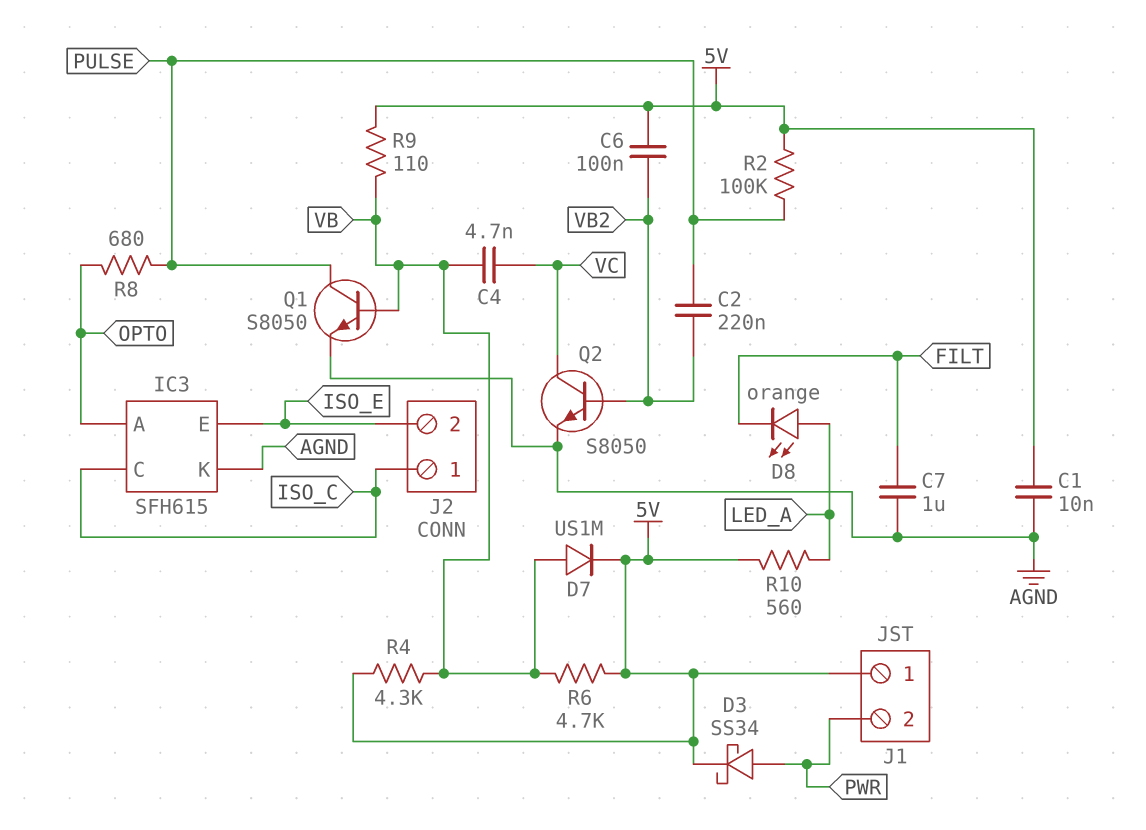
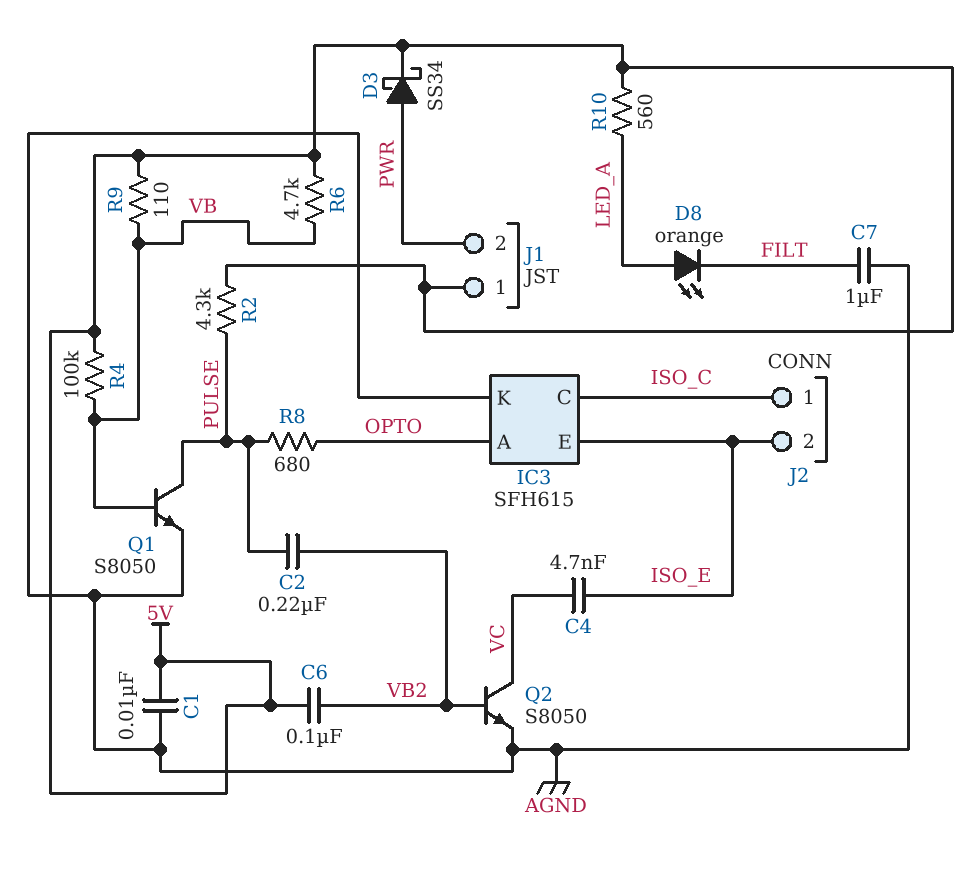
C4: 4.7nF (VB, VC) -> 4.7nF (ISO_E, VC)
D7: diode US1M (A VB, K 5V) -> none
R2: 100k (5V, PULSE) -> 4.3k (5V, PULSE)
R4: 4.3k (5V, VB) -> 100k (5V, VB)

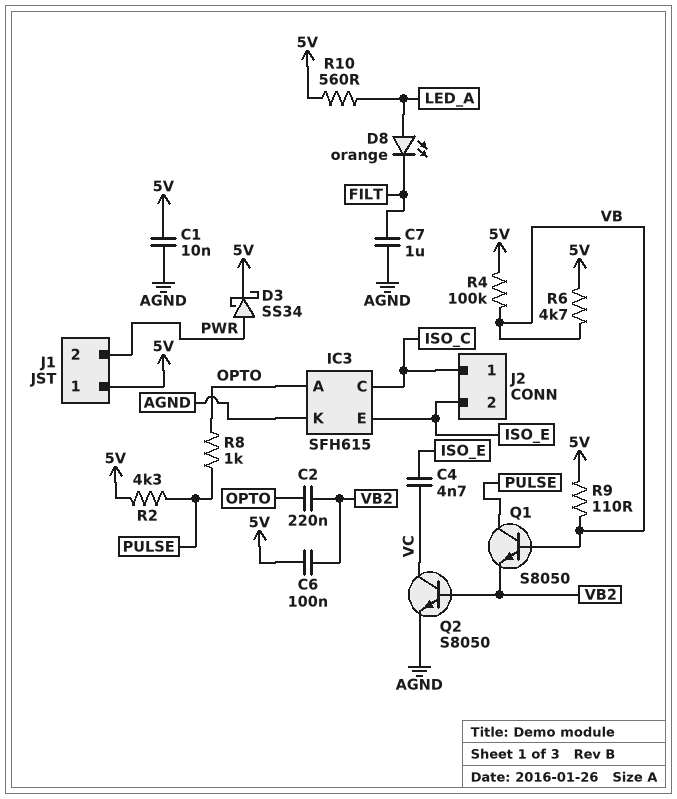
C2: 220nF (PULSE, VB2) -> 220nF (OPTO, VB2)
Q1: NPN S8050 (B VB, C PULSE, E AGND) -> NPN S8050 (B VB, C PULSE, E VB2)
R8: 680 (OPTO, PULSE) -> 1k (OPTO, PULSE)

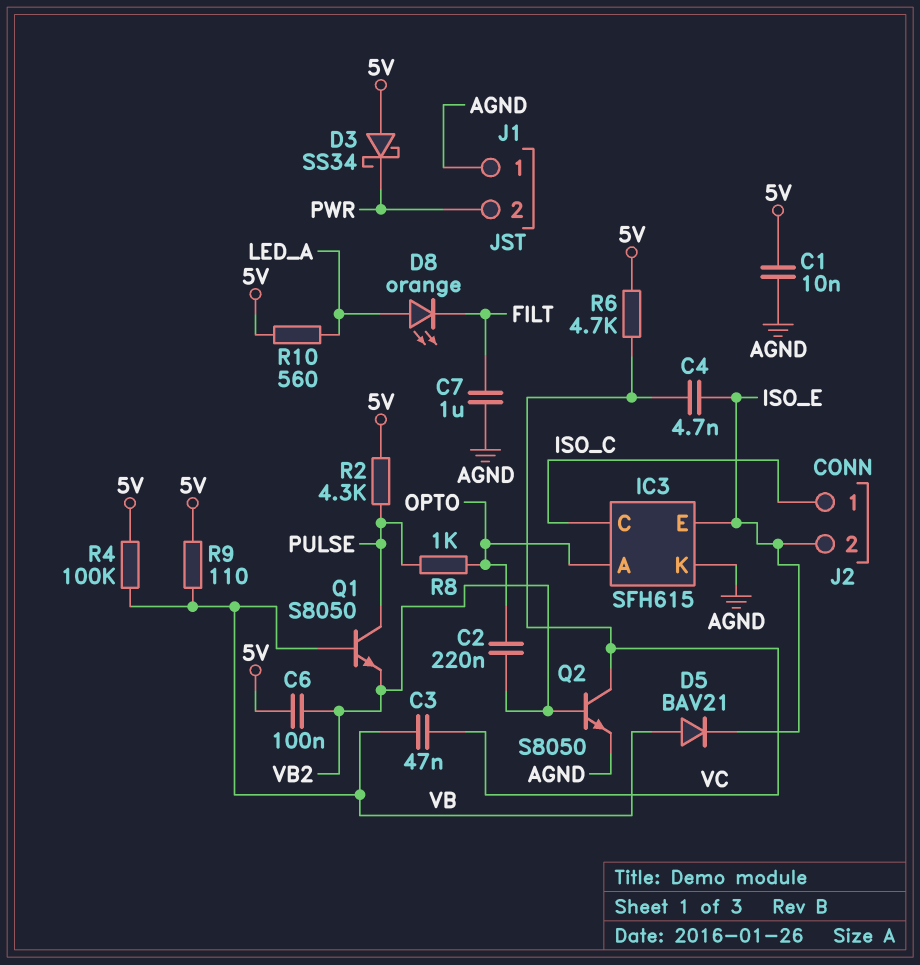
C3: none -> 47nF (VB, VC)
D3: schottky SS34 (A PWR, K 5V) -> schottky SS34 (A 5V, K PWR)
D5: none -> diode BAV21 (A VB, K ISO_E)
J1 pin 1: 5V -> AGND
R6: 4.7k (5V, VB) -> 4.7k (5V, VC)

